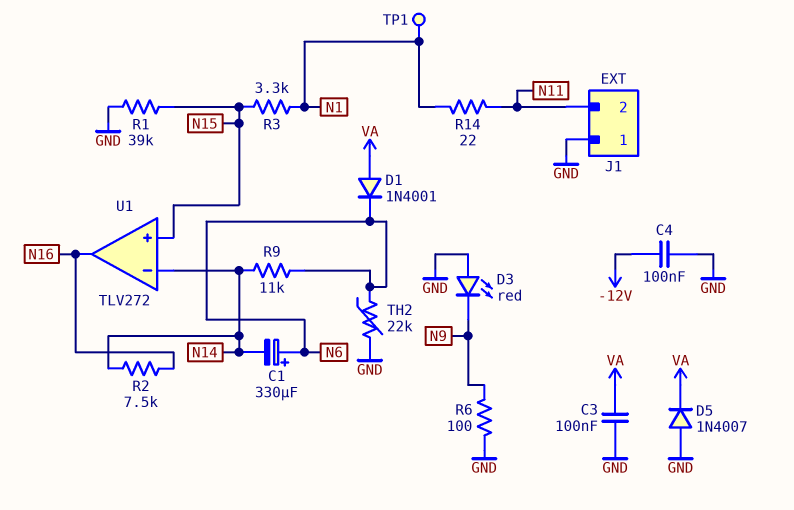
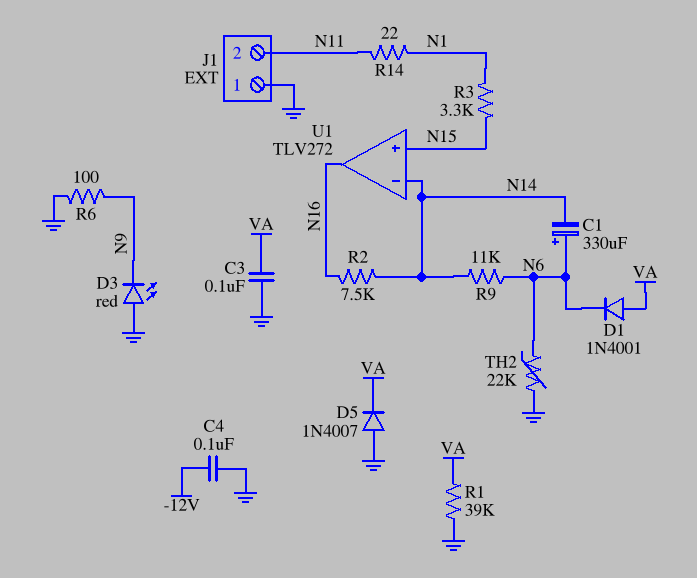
R1: 39k (GND, N15) -> 39k (GND, VA)
TP1: test point (N1) -> none

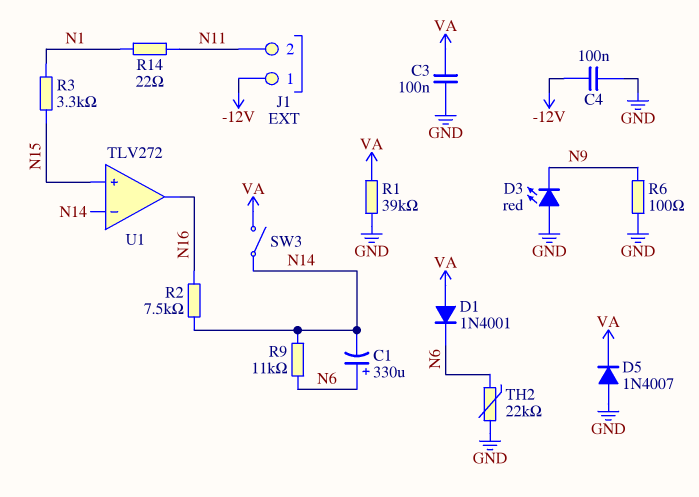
J1 pin 1: GND -> -12V
SW3: none -> switch (N14, VA)

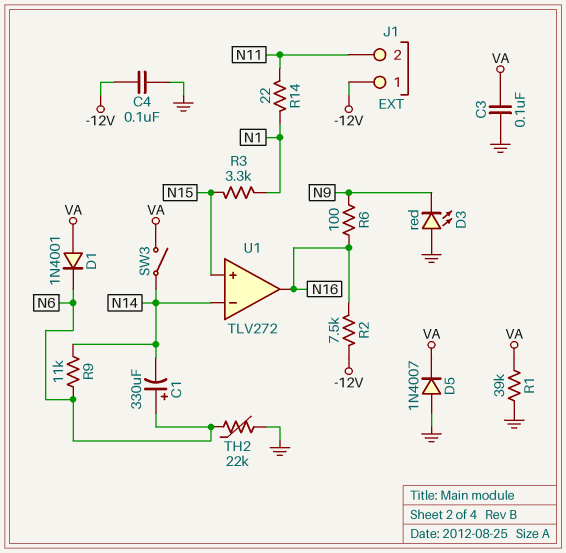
R2: 7.5k (N14, N16) -> 7.5k (-12V, N16)
R6: 100 (GND, N9) -> 100 (N9, N16)

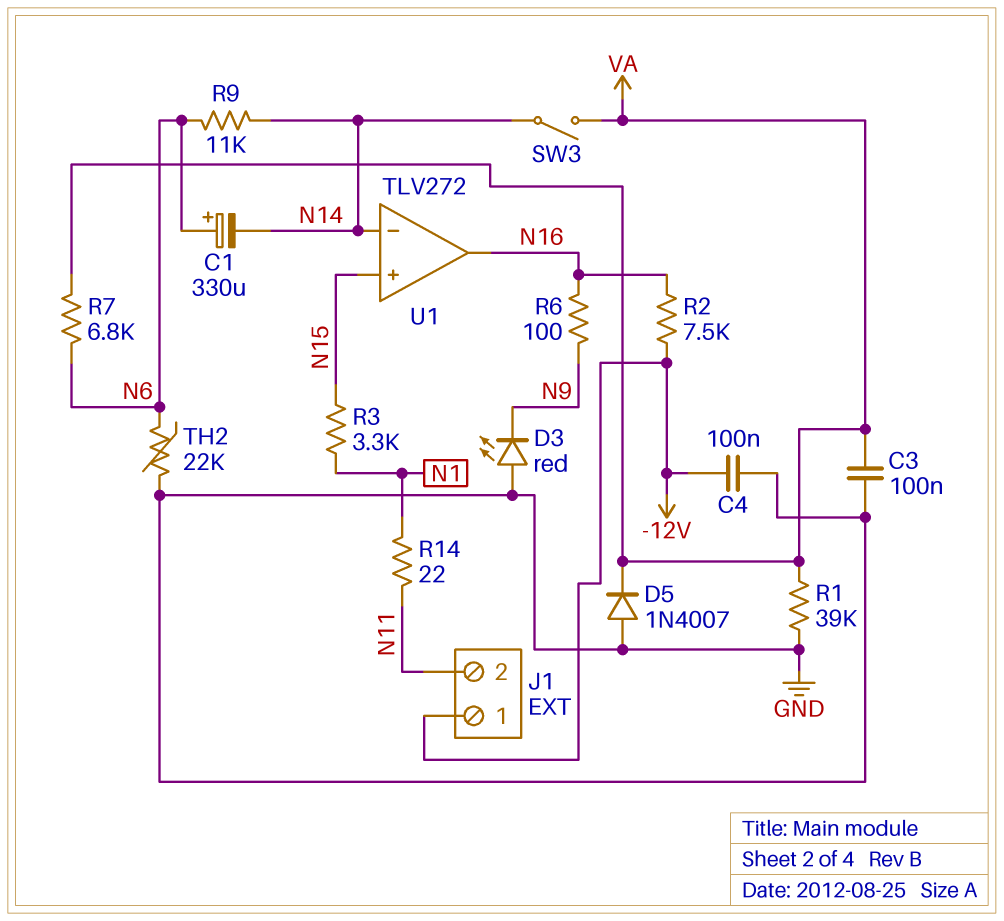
D1: diode 1N4001 (A VA, K N6) -> none
R7: none -> 6.8k (N6, VA)

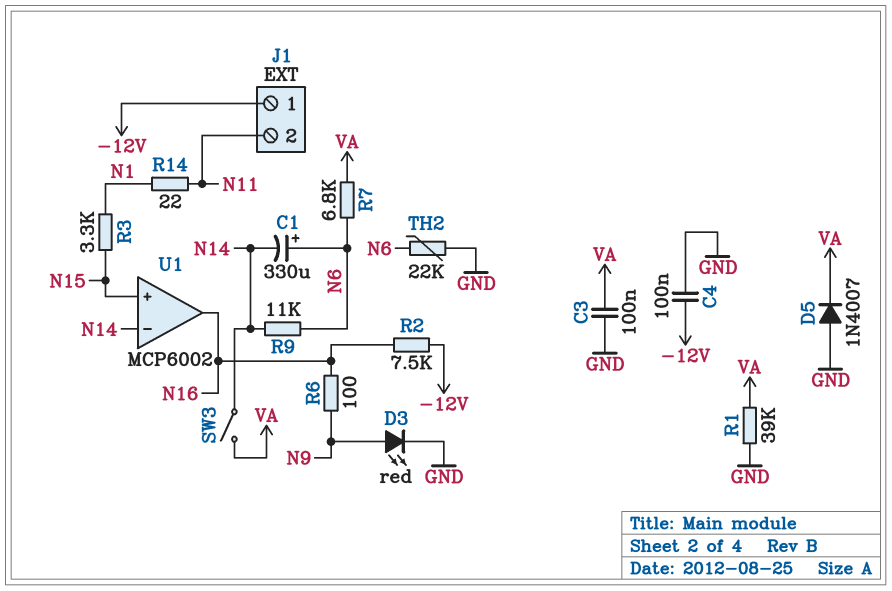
D3: LED red (A GND, K N9) -> LED red (A N9, K GND)
U1: TLV272 -> MCP6002

